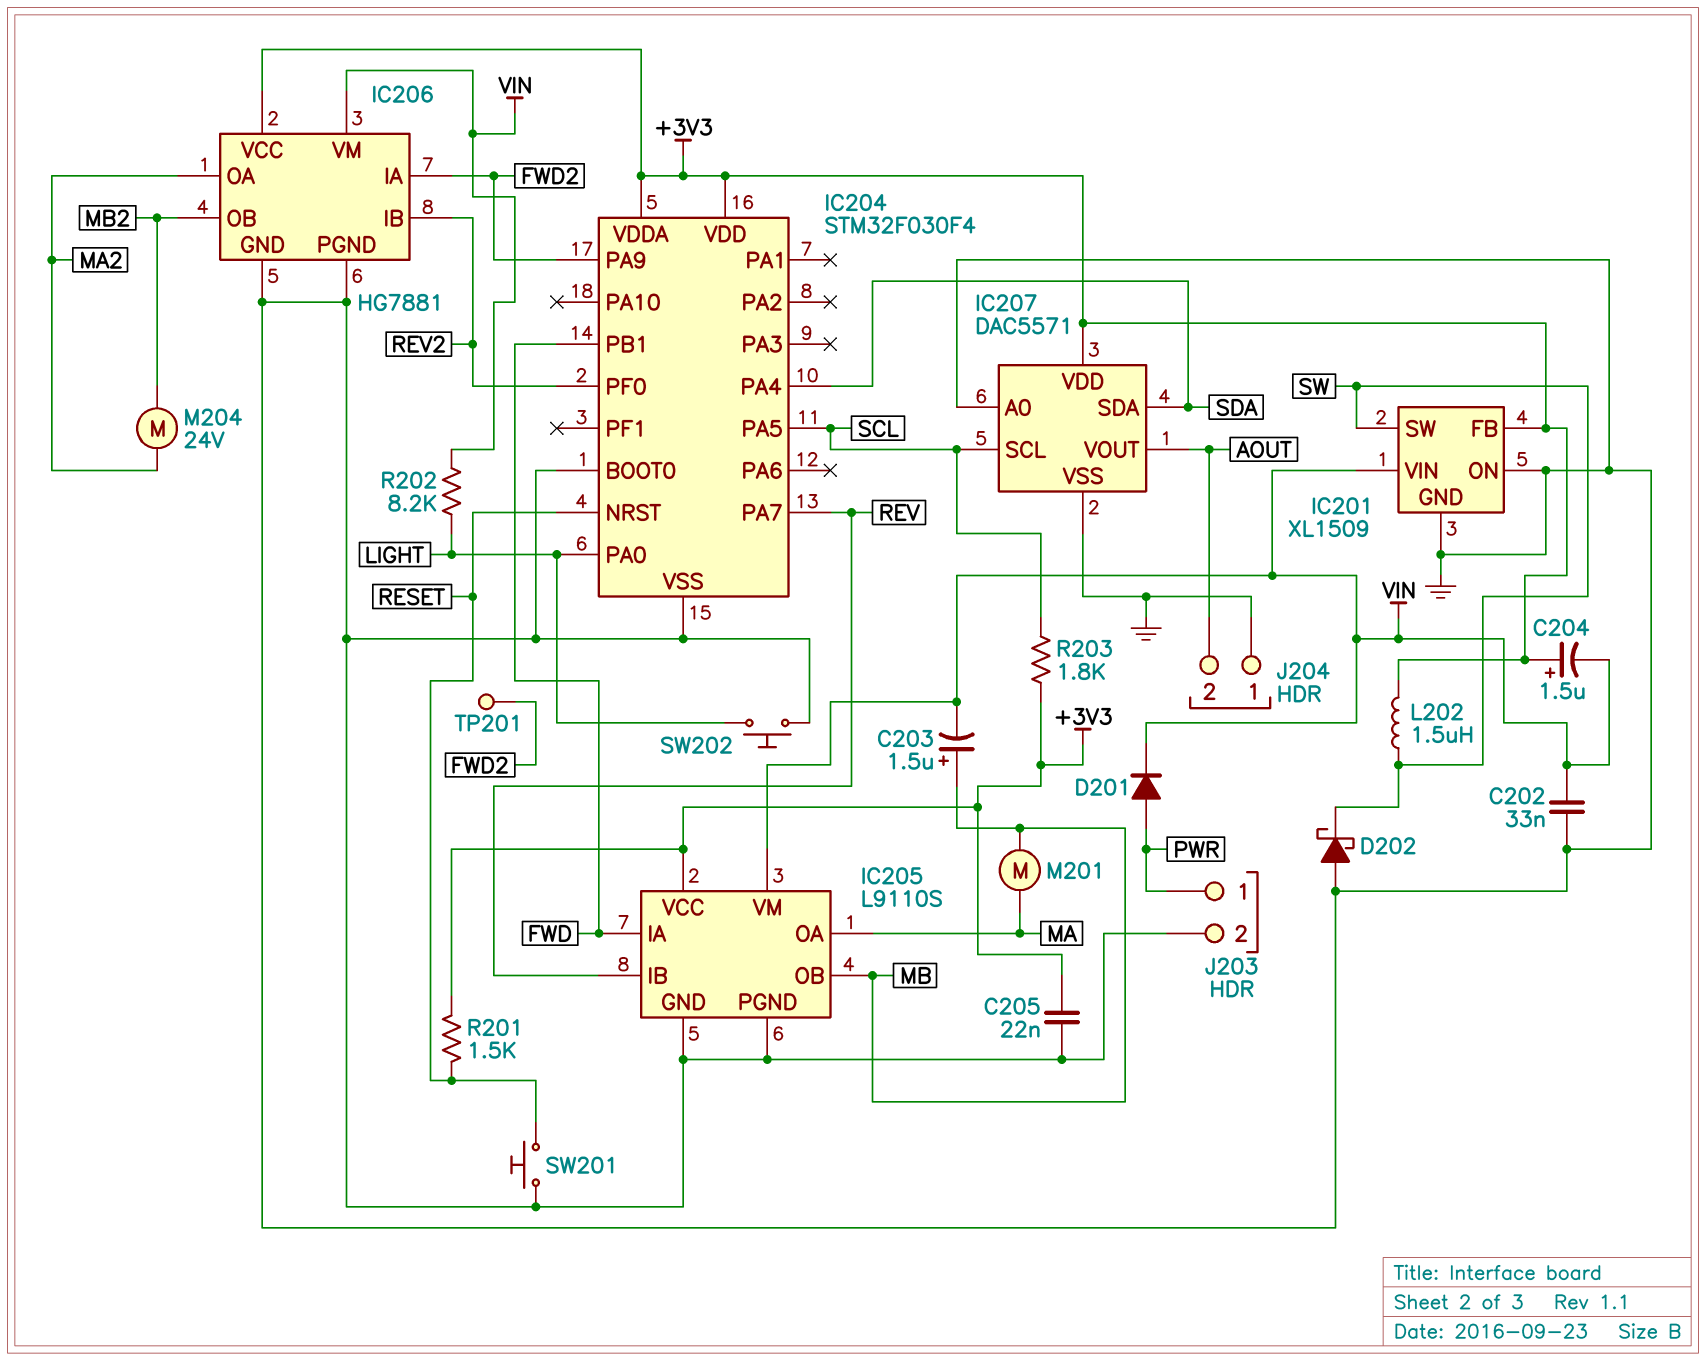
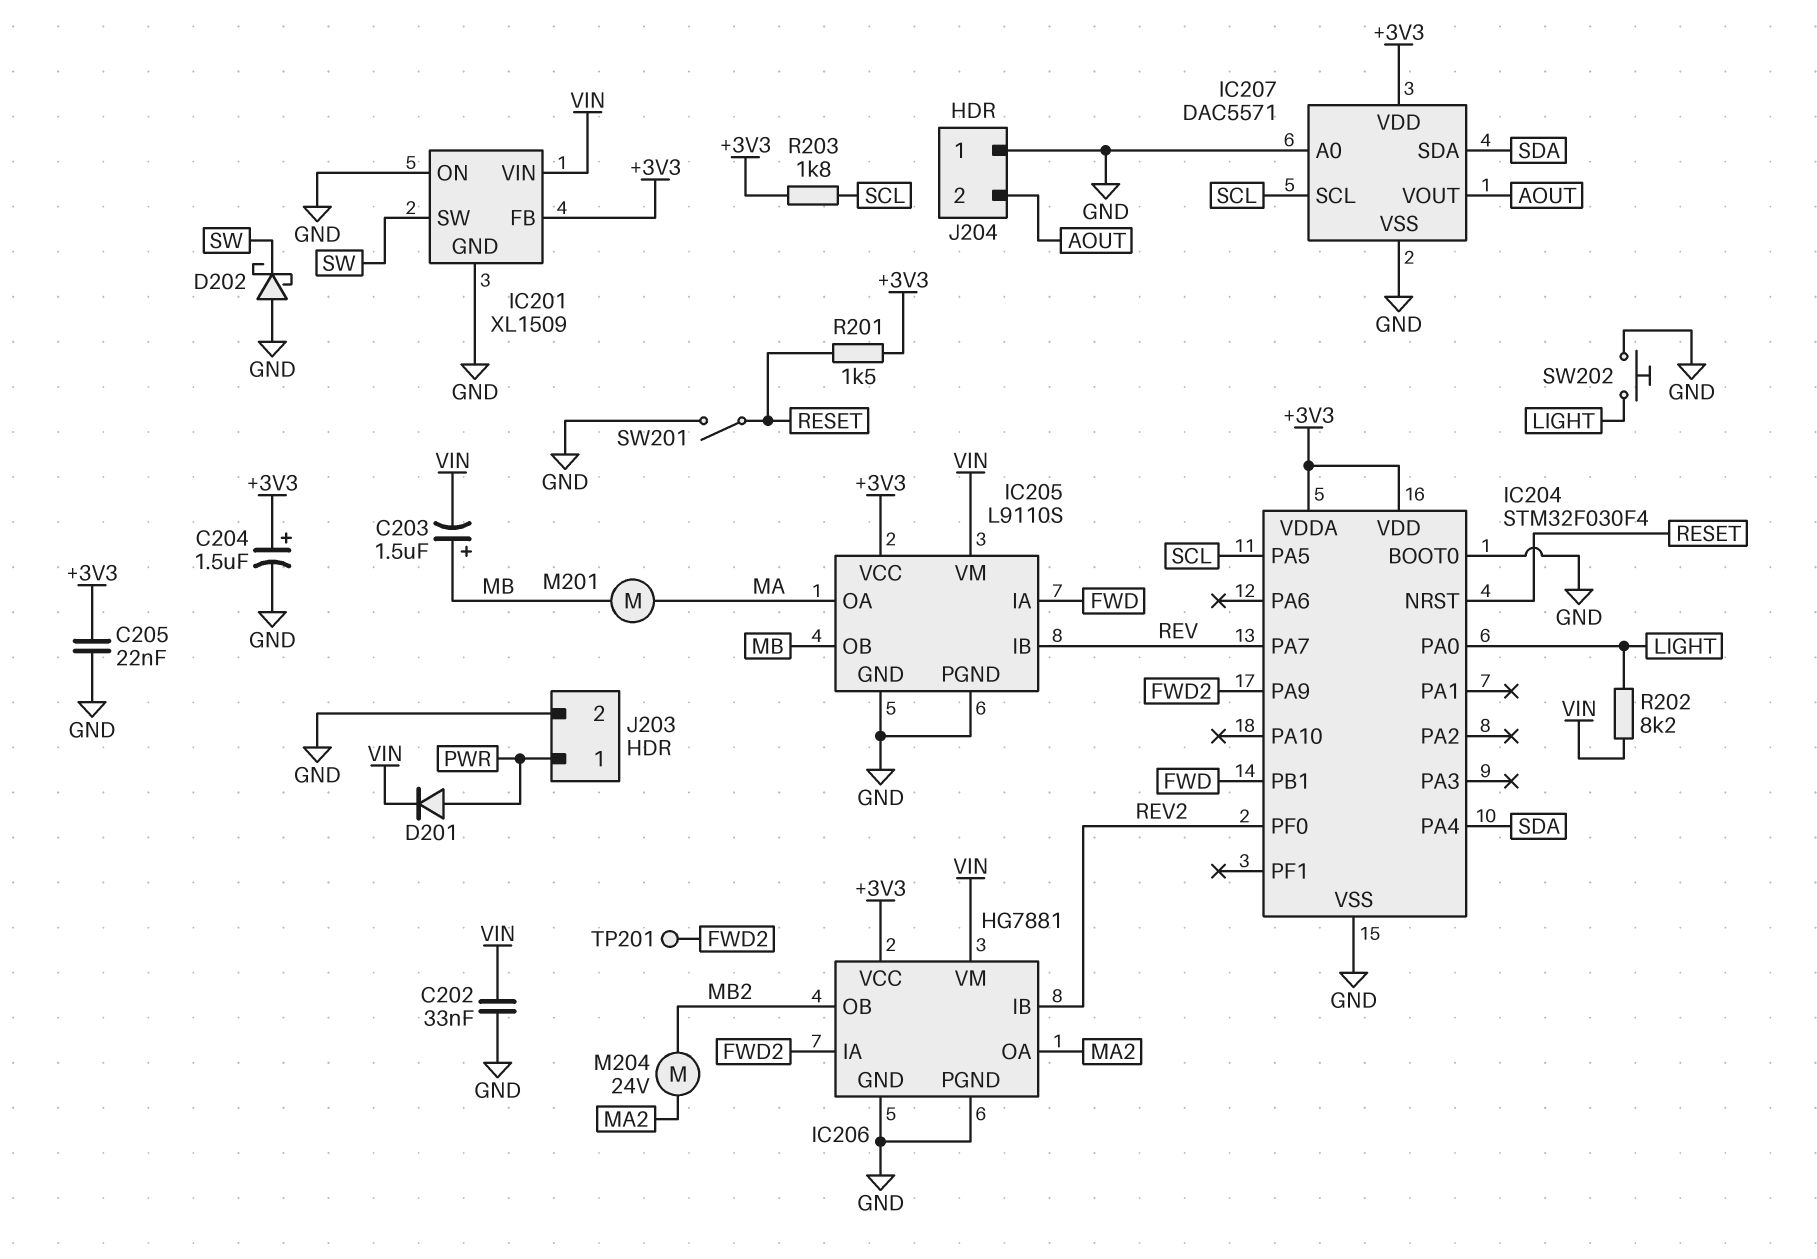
C204: 1.5uF (plus +3V3, minus VIN) -> 1.5uF (plus +3V3, minus GND)
L202: 1.5uH (+3V3, SW) -> none
SW201: button (GND, RESET) -> switch (GND, RESET)

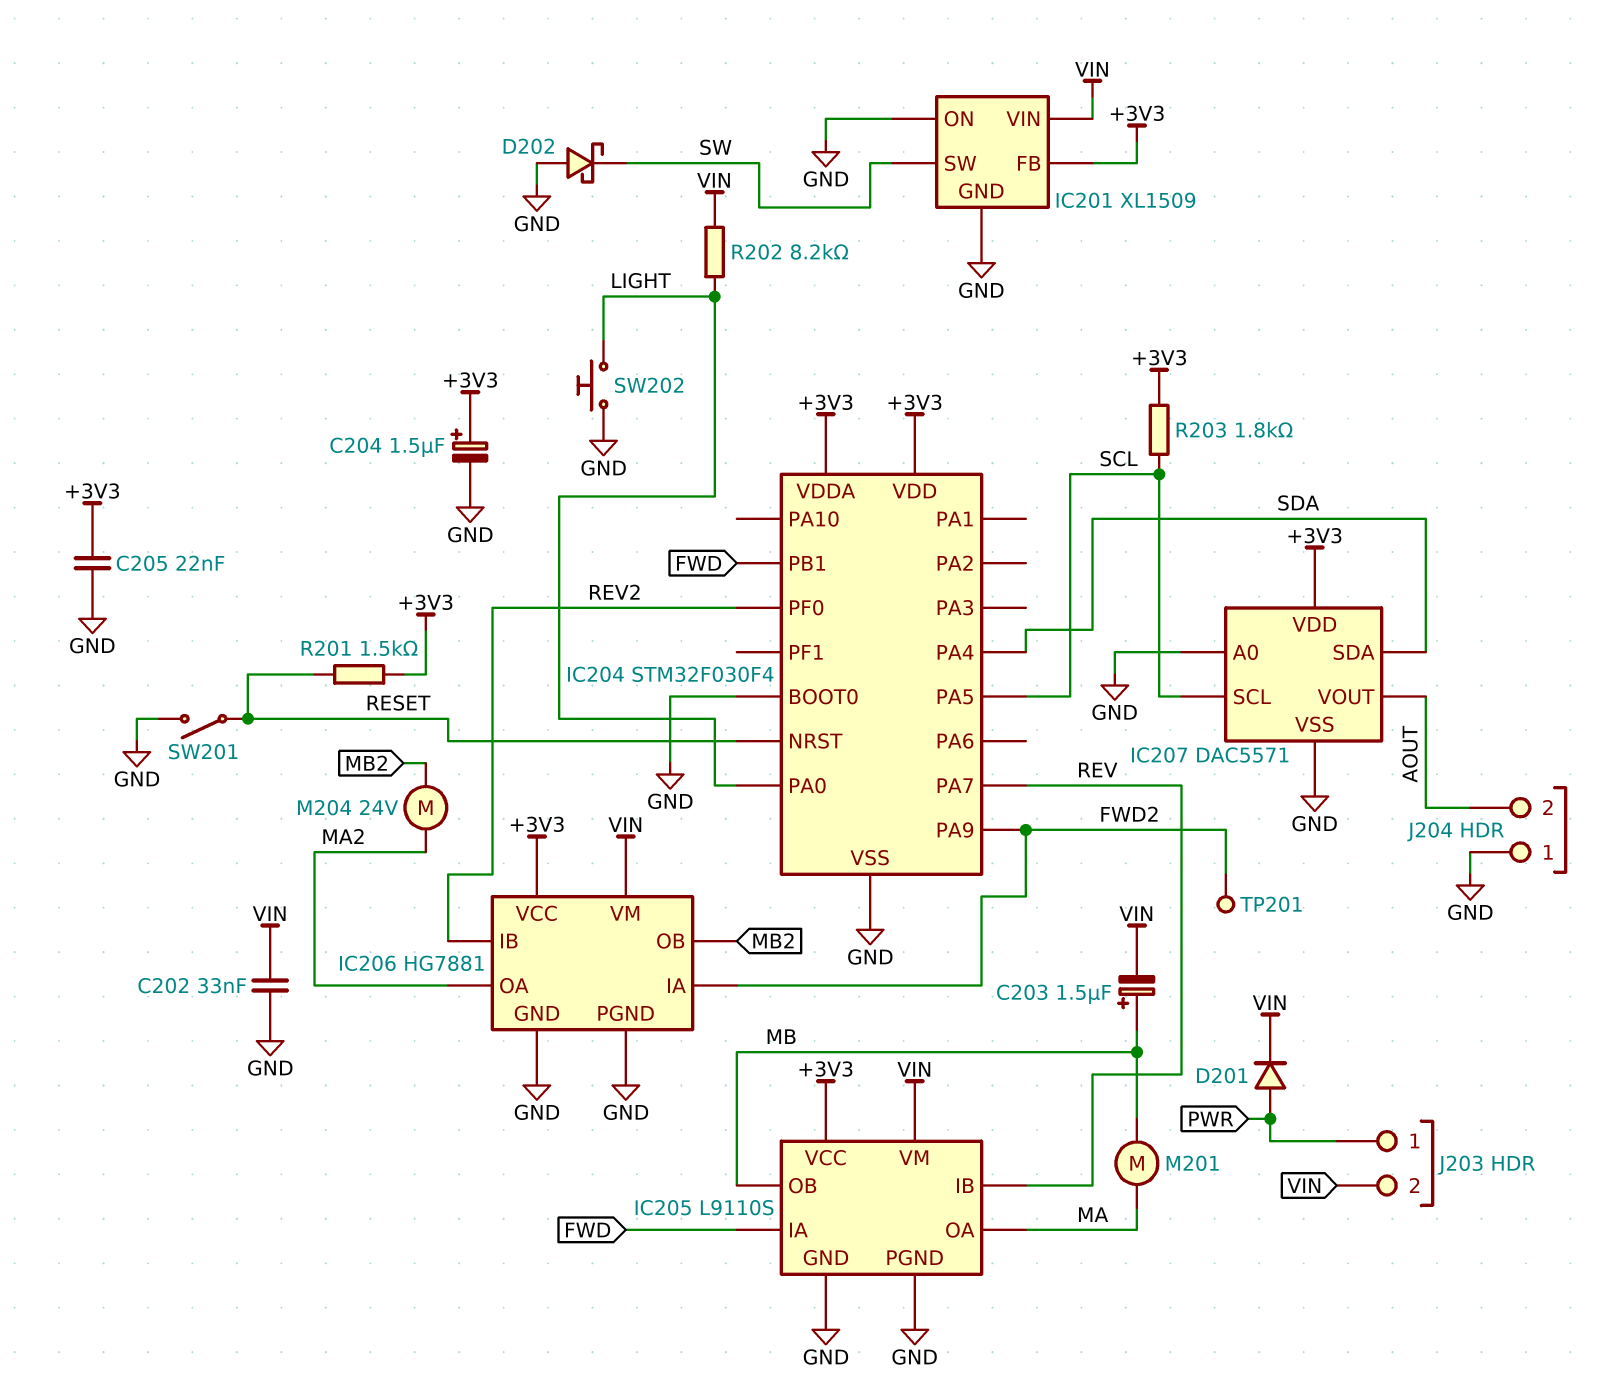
J203 pin 2: GND -> VIN

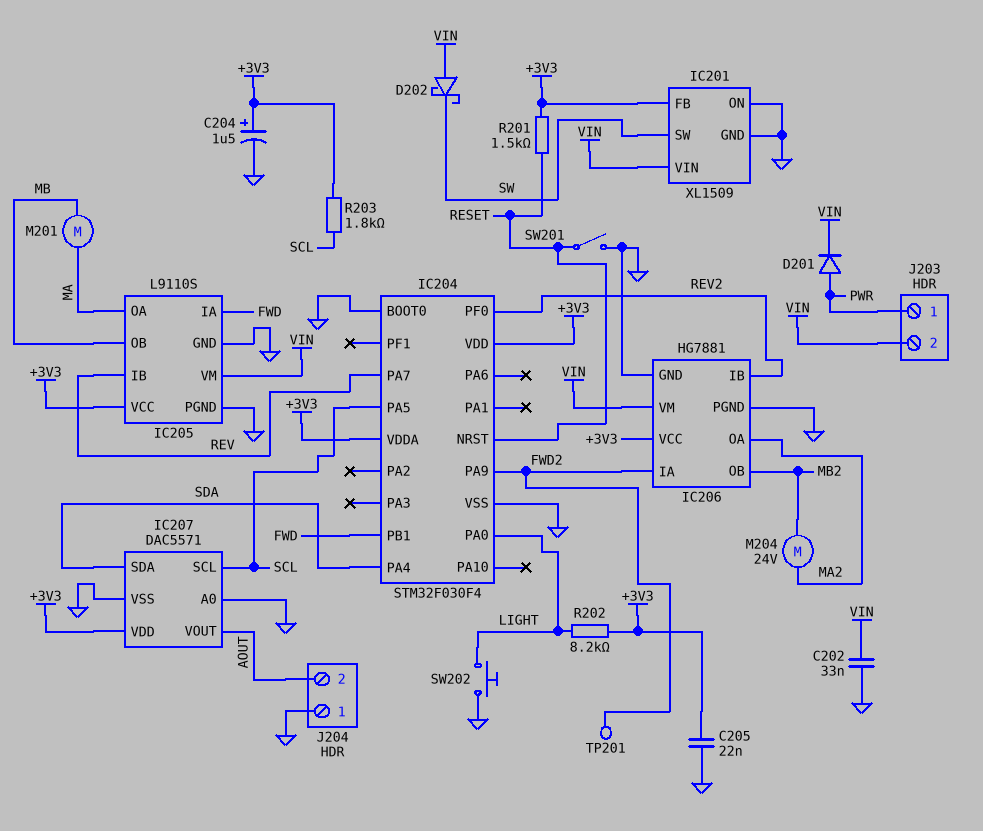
C203: 1.5uF (plus MB, minus VIN) -> none
D202: schottky (A GND, K SW) -> schottky (A VIN, K SW)
R202: 8.2k (LIGHT, VIN) -> 8.2k (+3V3, LIGHT)

